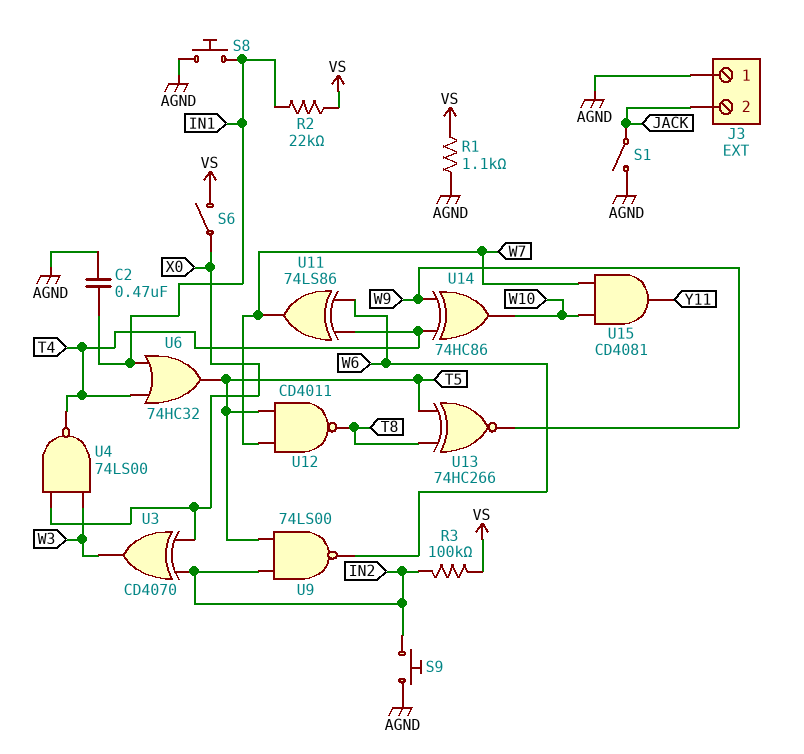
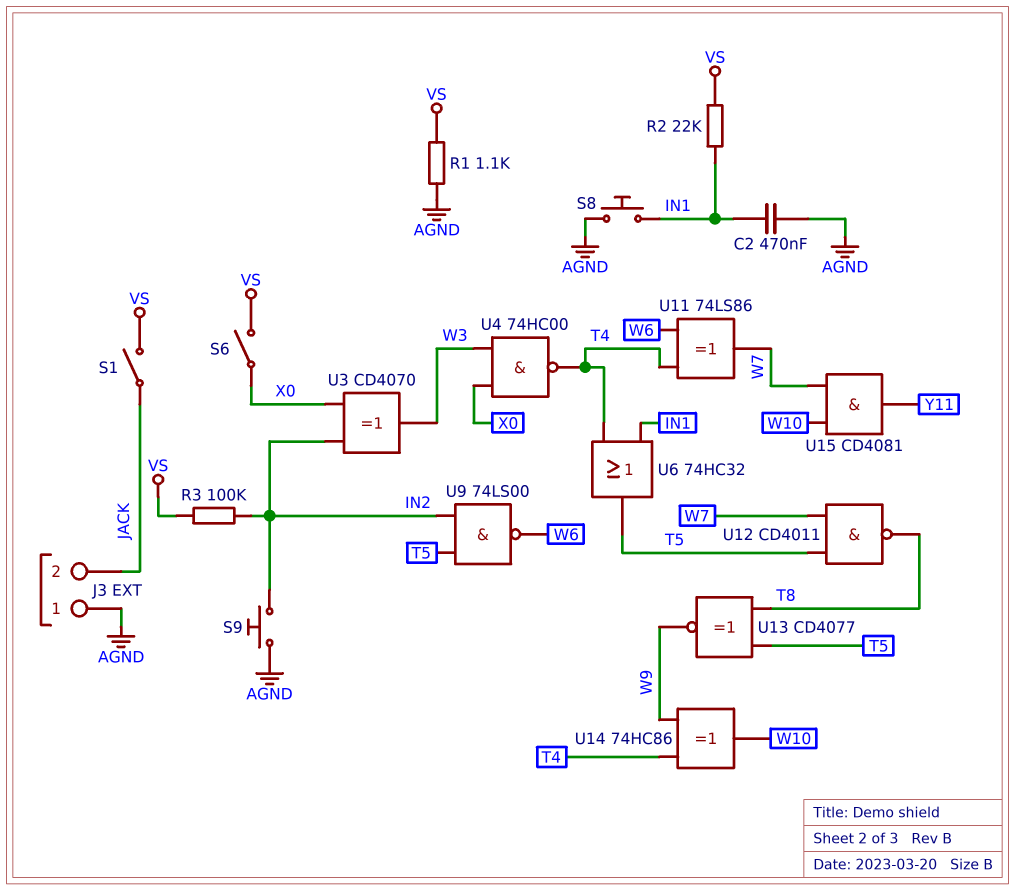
S1: switch (AGND, JACK) -> switch (JACK, VS)
U4: NAND 74LS00 (in W3, in X0, out T4) -> NAND 74HC00 (in W3, in X0, out T4)
U13: XNOR 74HC266 (in T5, in T8, out W9) -> XNOR CD4077 (in T5, in T8, out W9)

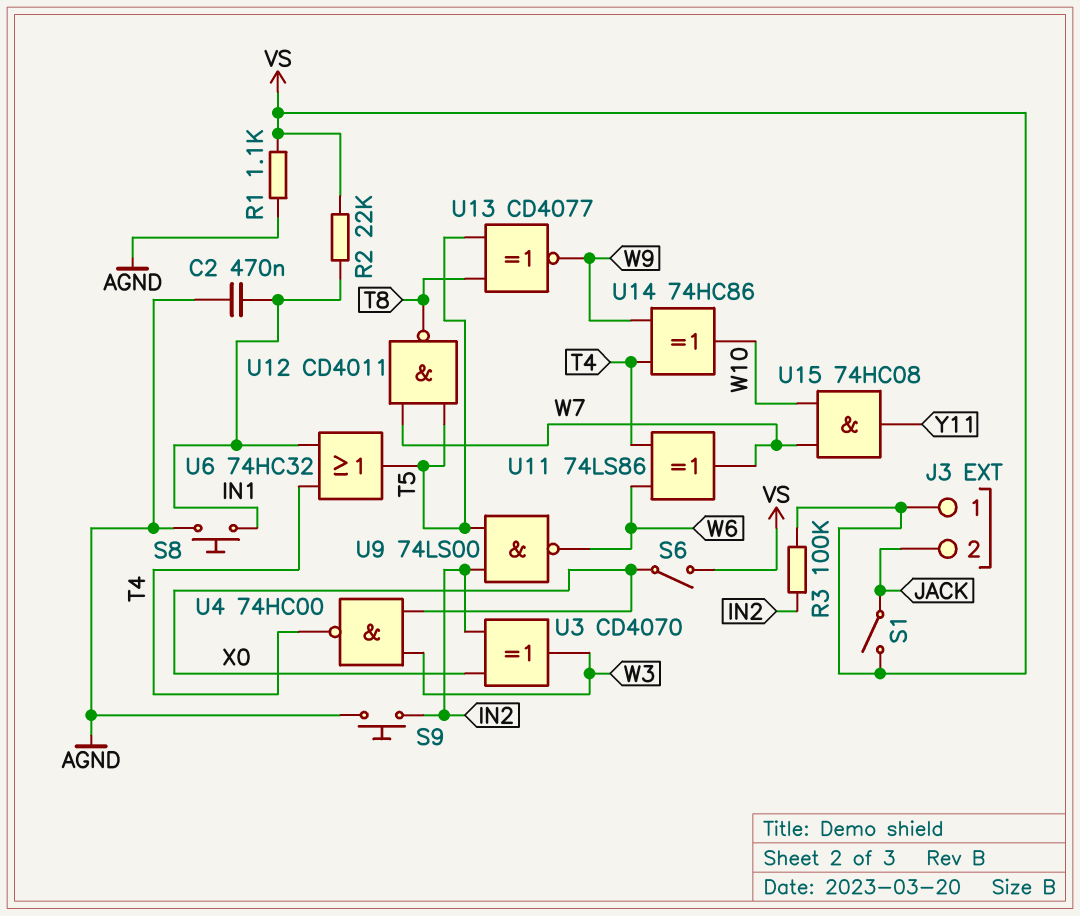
J3 pin 1: AGND -> VS
U15: AND CD4081 (in W7, in W10, out Y11) -> AND 74HC08 (in W7, in W10, out Y11)

